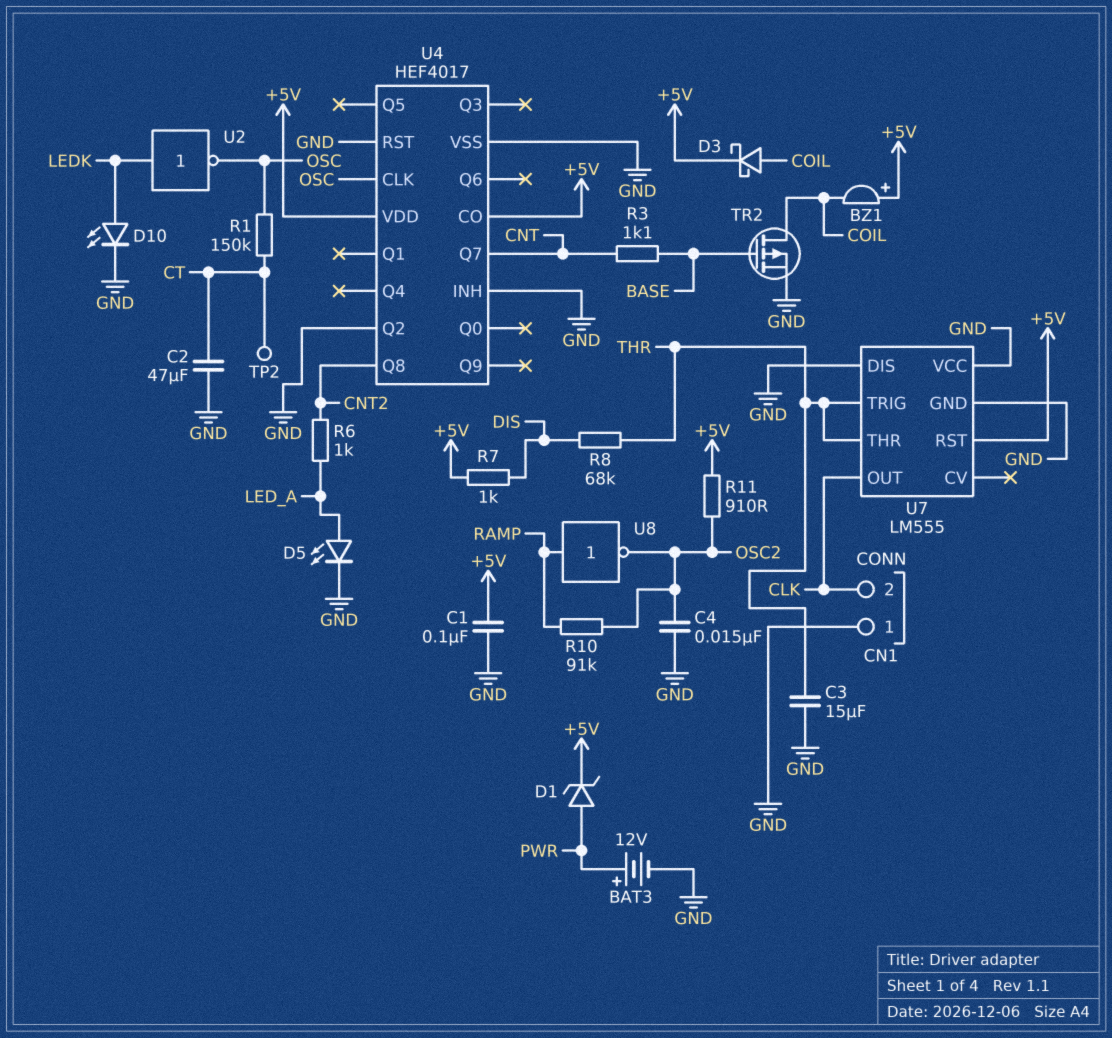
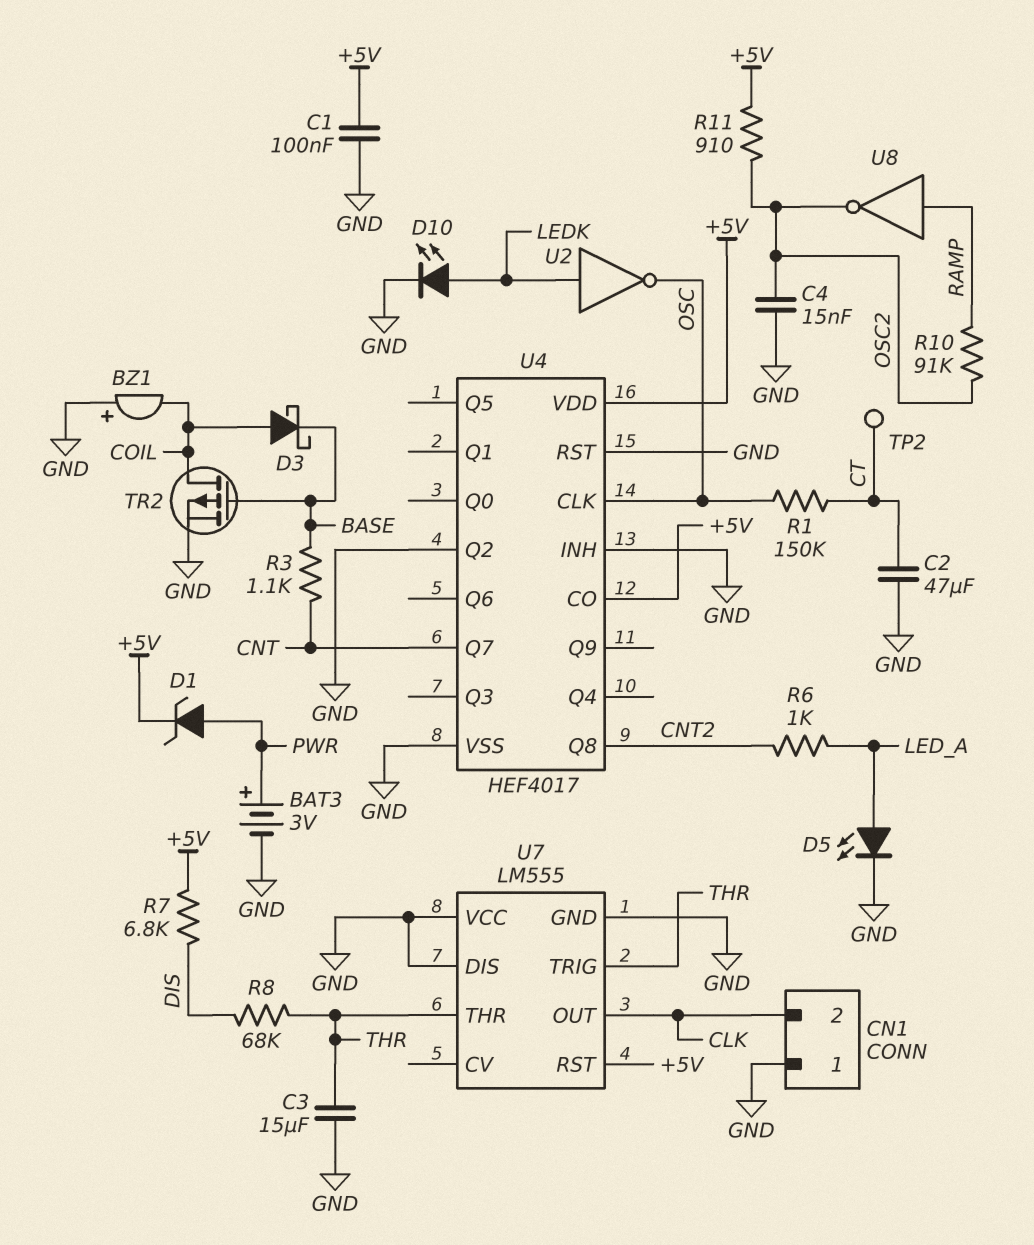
BAT3: 12V (plus PWR, minus GND) -> 3V (plus PWR, minus GND)
BZ1: buzzer (plus +5V, minus COIL) -> buzzer (plus GND, minus COIL)
D3: schottky (A COIL, K +5V) -> schottky (A COIL, K BASE)
R7: 1k (+5V, DIS) -> 6.8k (+5V, DIS)

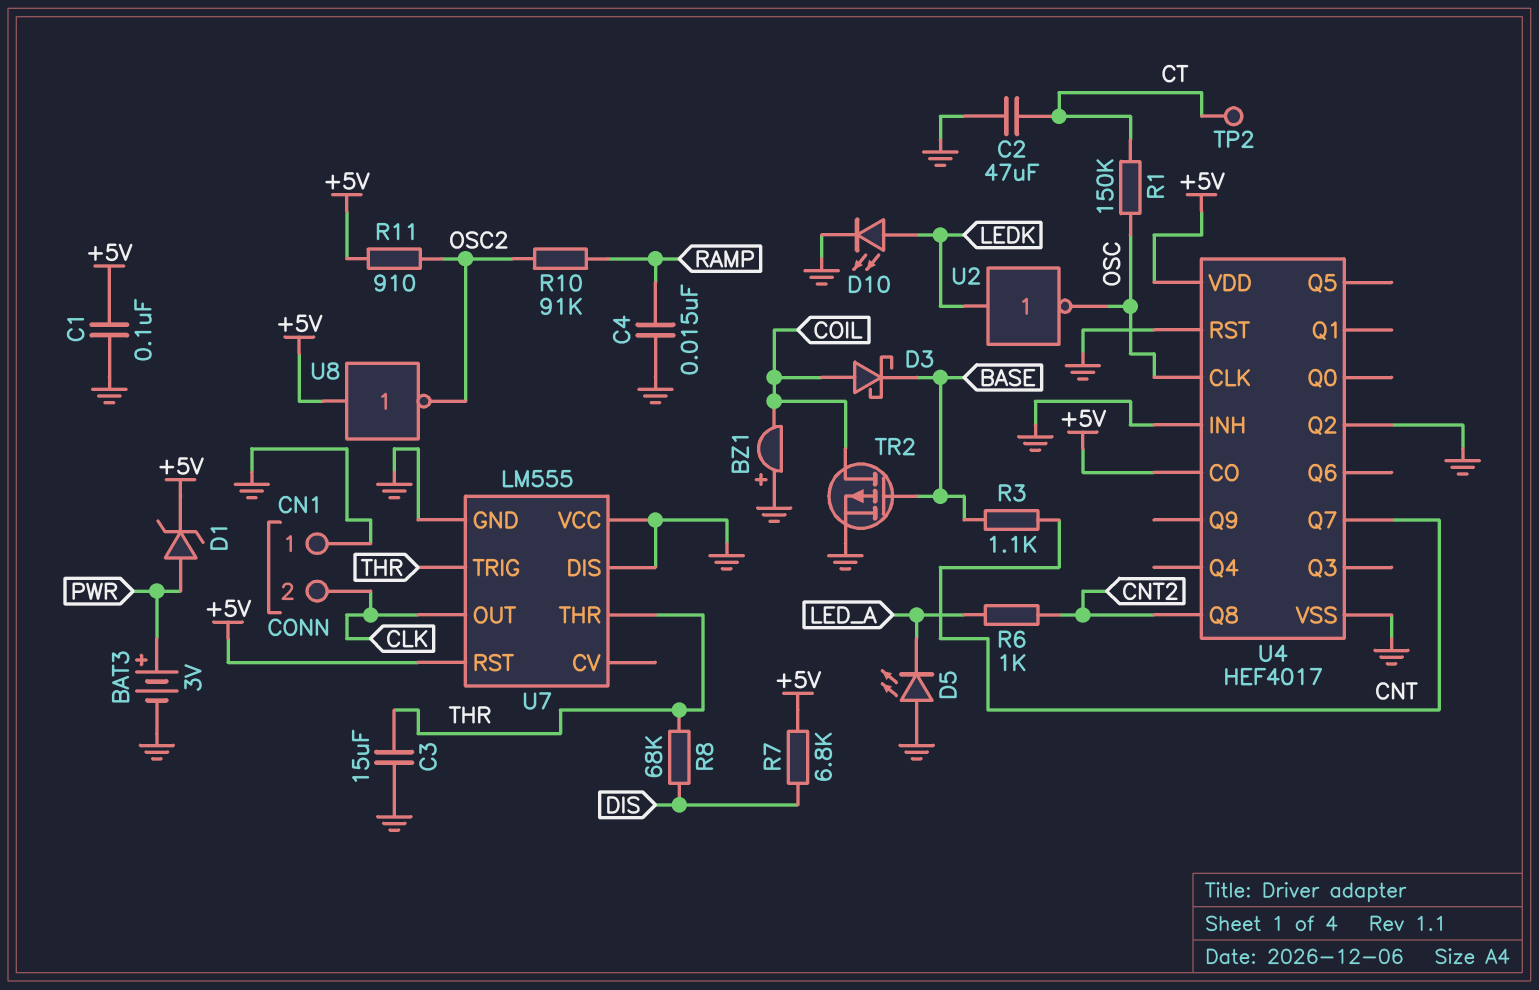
C4: 15nF (GND, OSC2) -> 15nF (GND, RAMP)
D5: LED (A LED_A, K GND) -> LED (A GND, K LED_A)
U8: NOT (in RAMP, out OSC2) -> NOT (in +5V, out OSC2)

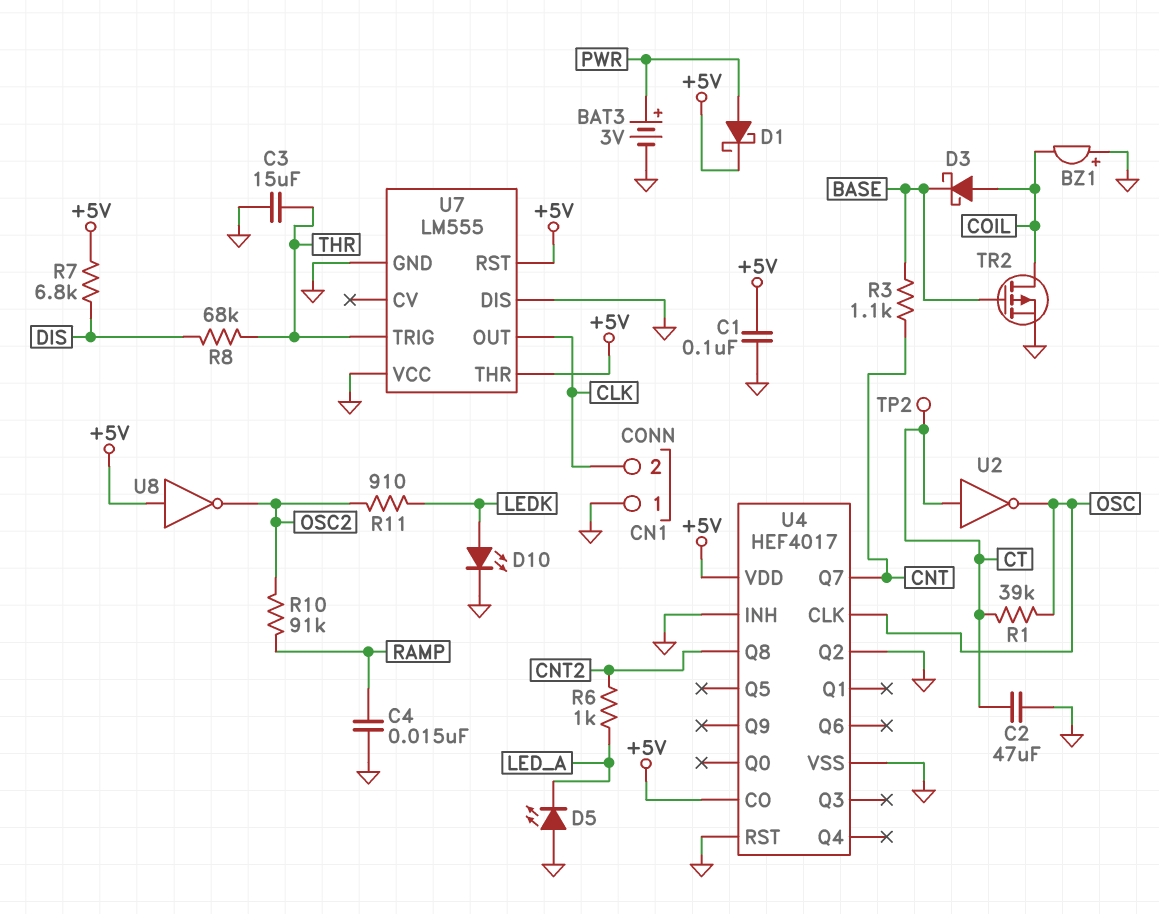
D1: zener (A PWR, K +5V) -> schottky (A PWR, K +5V)
R1: 150k (CT, OSC) -> 39k (CT, OSC)
R11: 910 (+5V, OSC2) -> 910 (LEDK, OSC2)
U2: NOT (in LEDK, out OSC) -> NOT (in CT, out OSC)
U7 pin THR: THR -> +5V

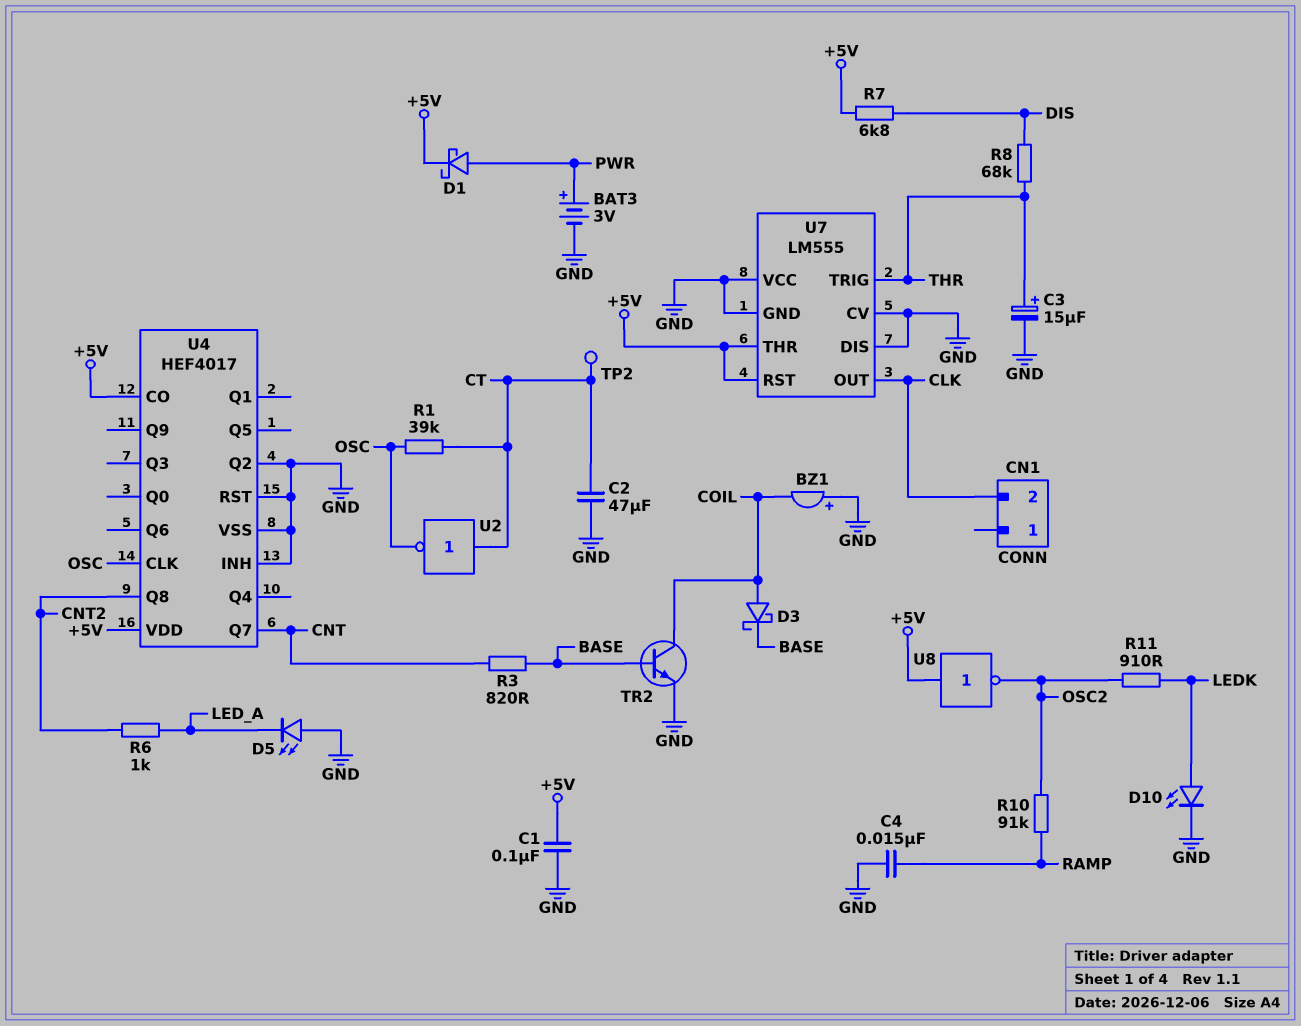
C3: 15uF (GND, THR) -> 15uF (plus THR, minus GND)
CN1 pin 1: GND -> none
R3: 1.1k (BASE, CNT) -> 820 (BASE, CNT)
TR2: PMOS (G BASE, D COIL, S GND) -> NPN (B BASE, C COIL, E GND)
U7 pin CV: none -> GND

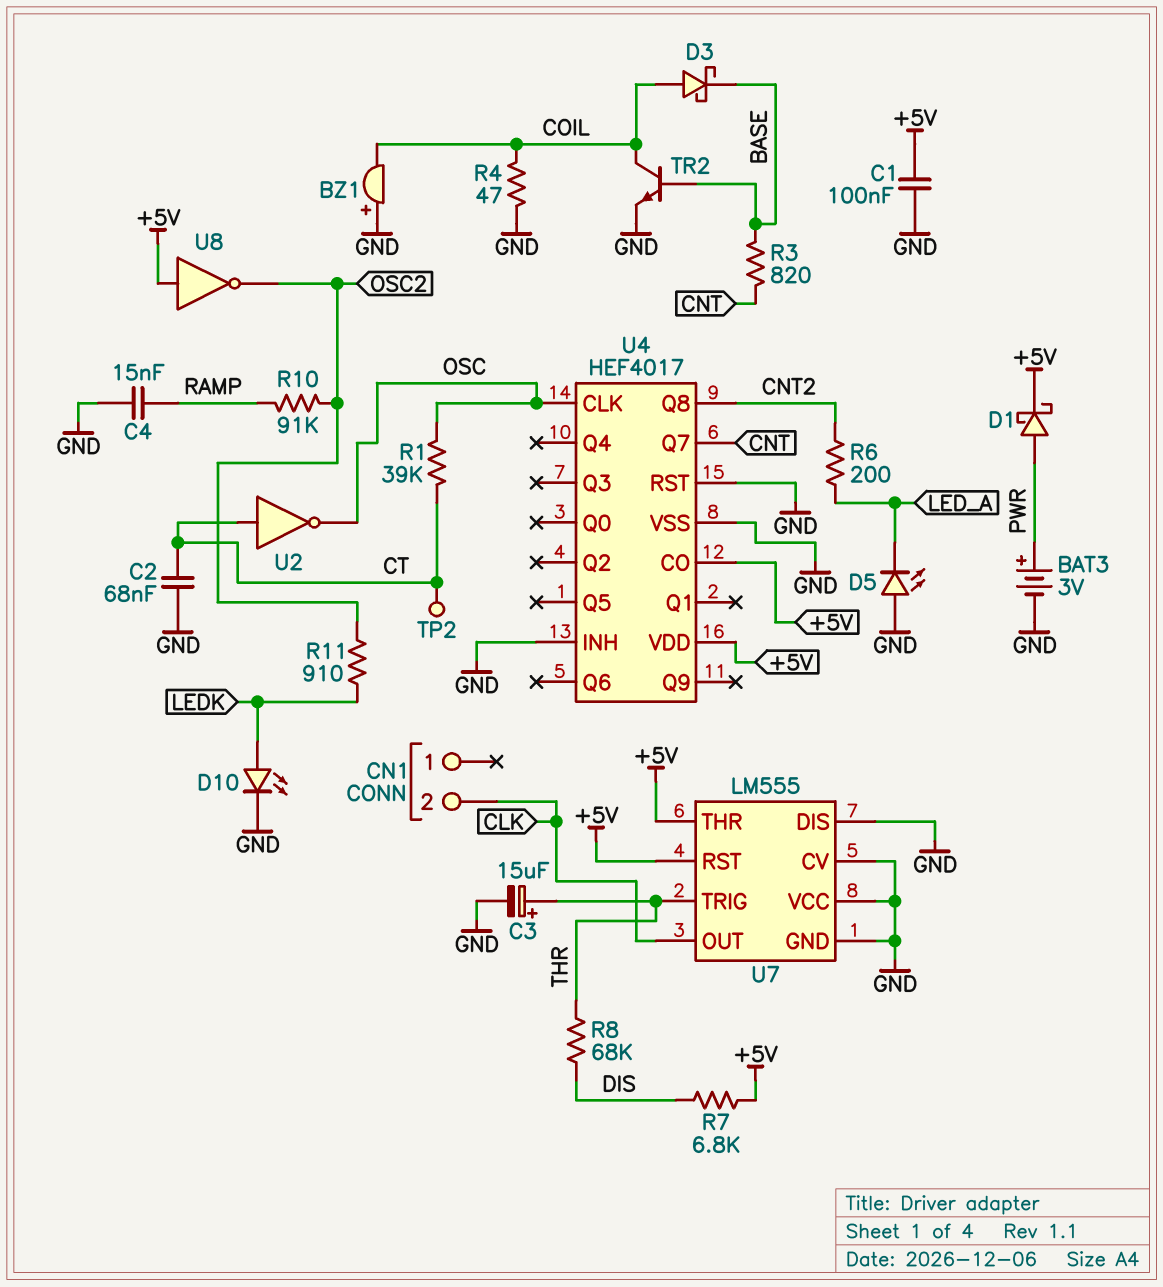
C2: 47uF (CT, GND) -> 68nF (CT, GND)
R4: none -> 47 (COIL, GND)
R6: 1k (CNT2, LED_A) -> 200 (CNT2, LED_A)
U4 pin Q2: GND -> none

